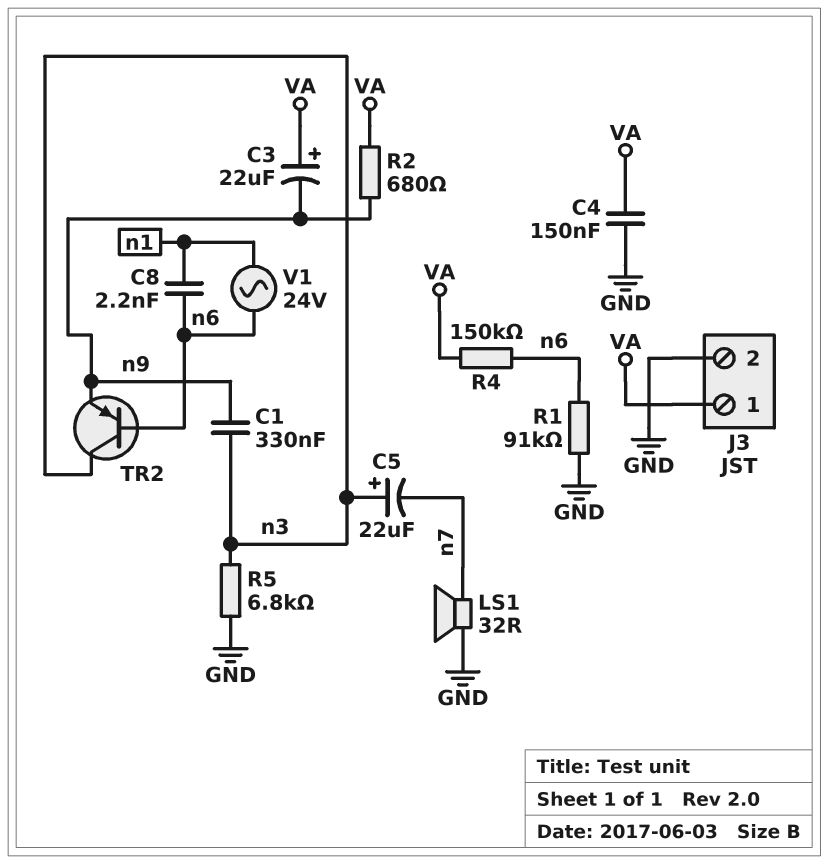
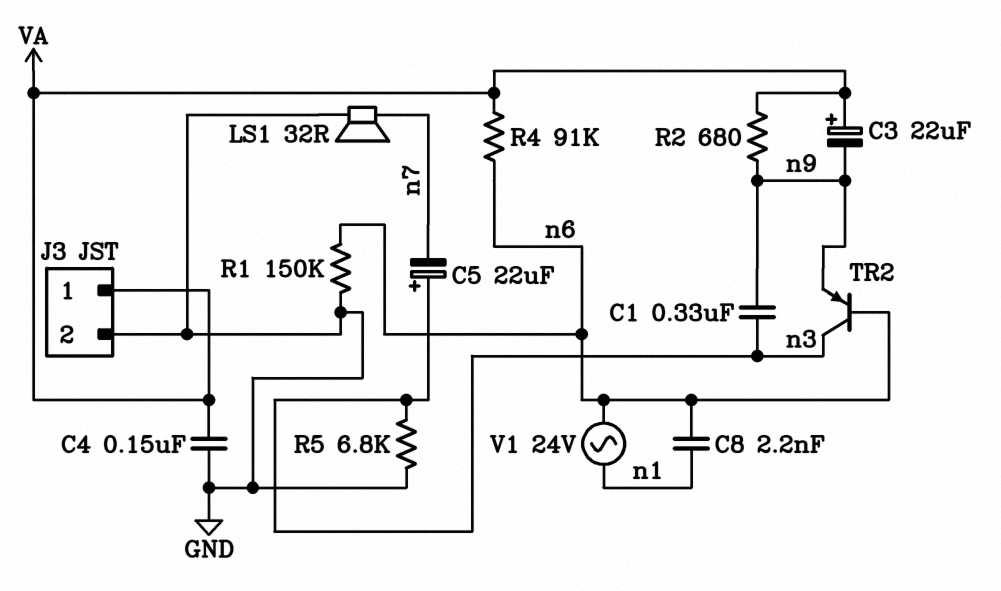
R1: 91k (GND, n6) -> 150k (GND, n6)
R4: 150k (VA, n6) -> 91k (VA, n6)

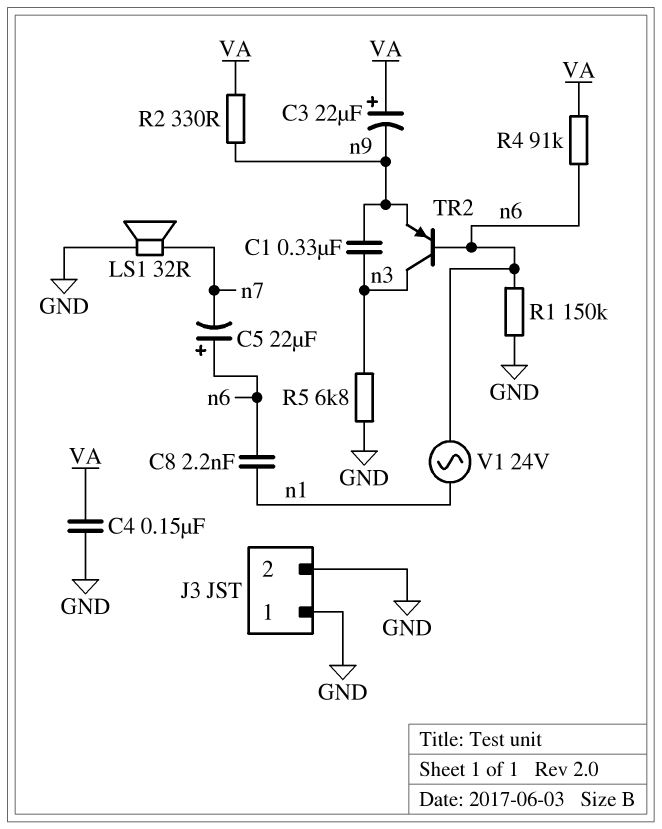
C5: 22uF (plus n3, minus n7) -> 22uF (plus n6, minus n7)
J3 pin 1: VA -> GND
R2: 680 (VA, n9) -> 330 (VA, n9)

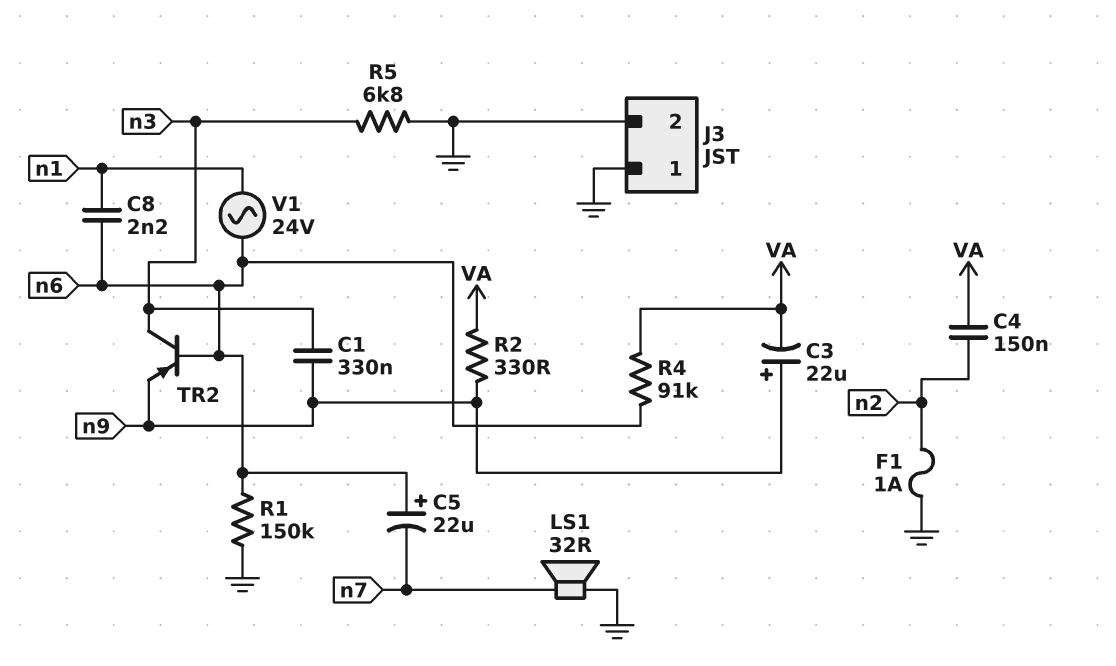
C3: 22uF (plus VA, minus n9) -> 22uF (plus n9, minus VA)
C4: 150nF (GND, VA) -> 150nF (VA, n2)
F1: none -> 1A (GND, n2)

